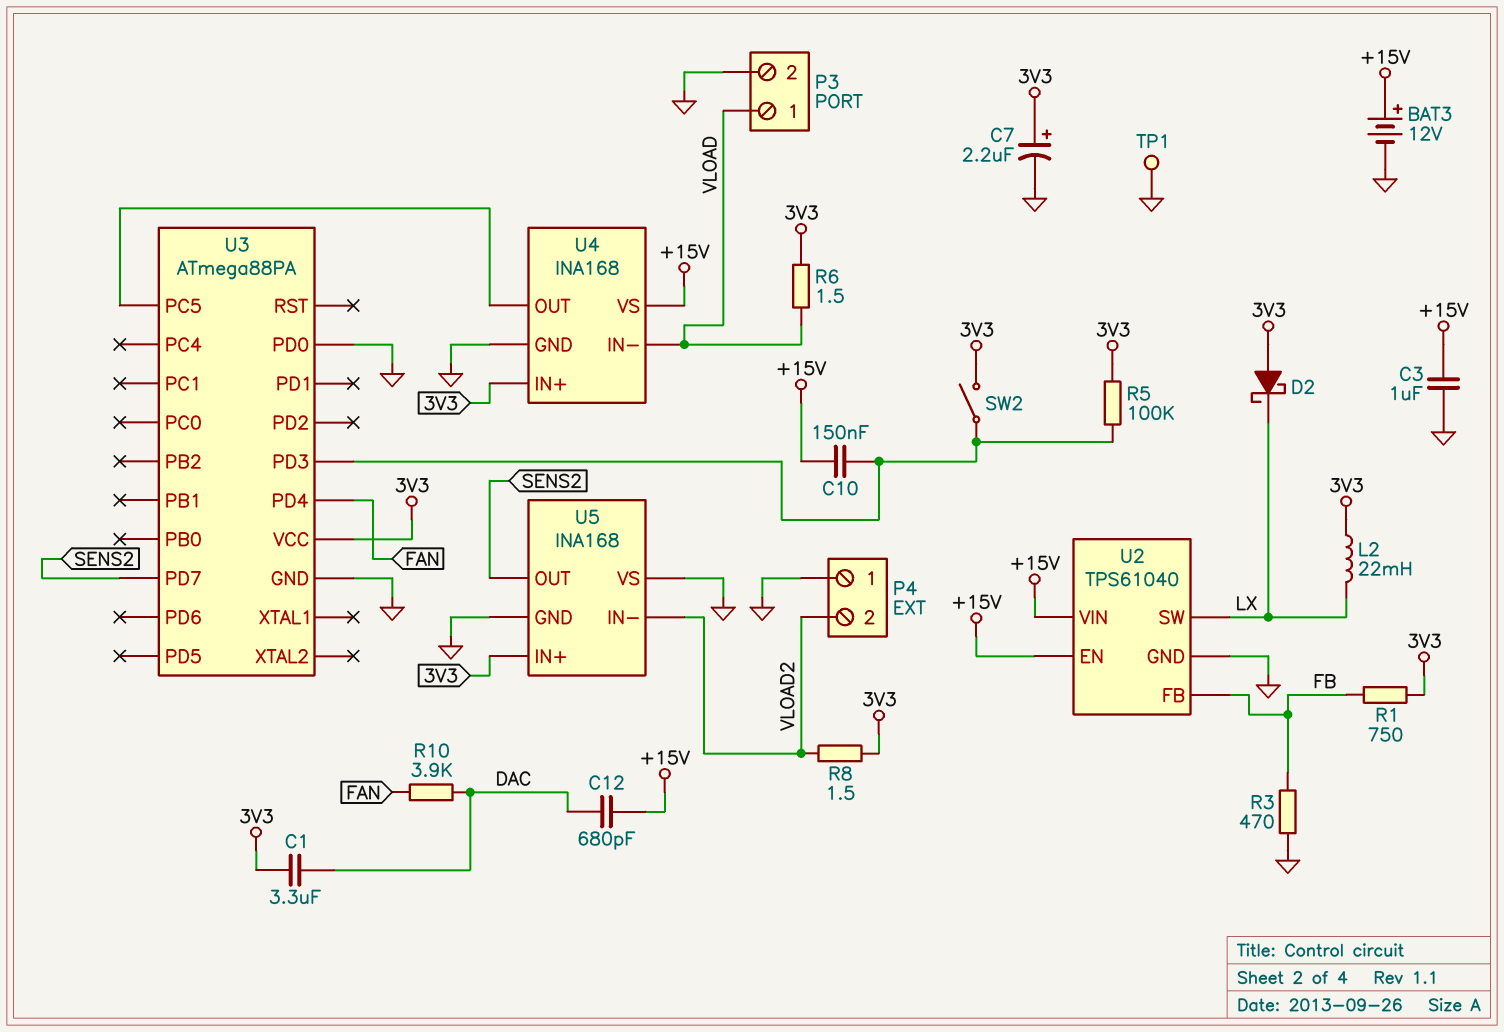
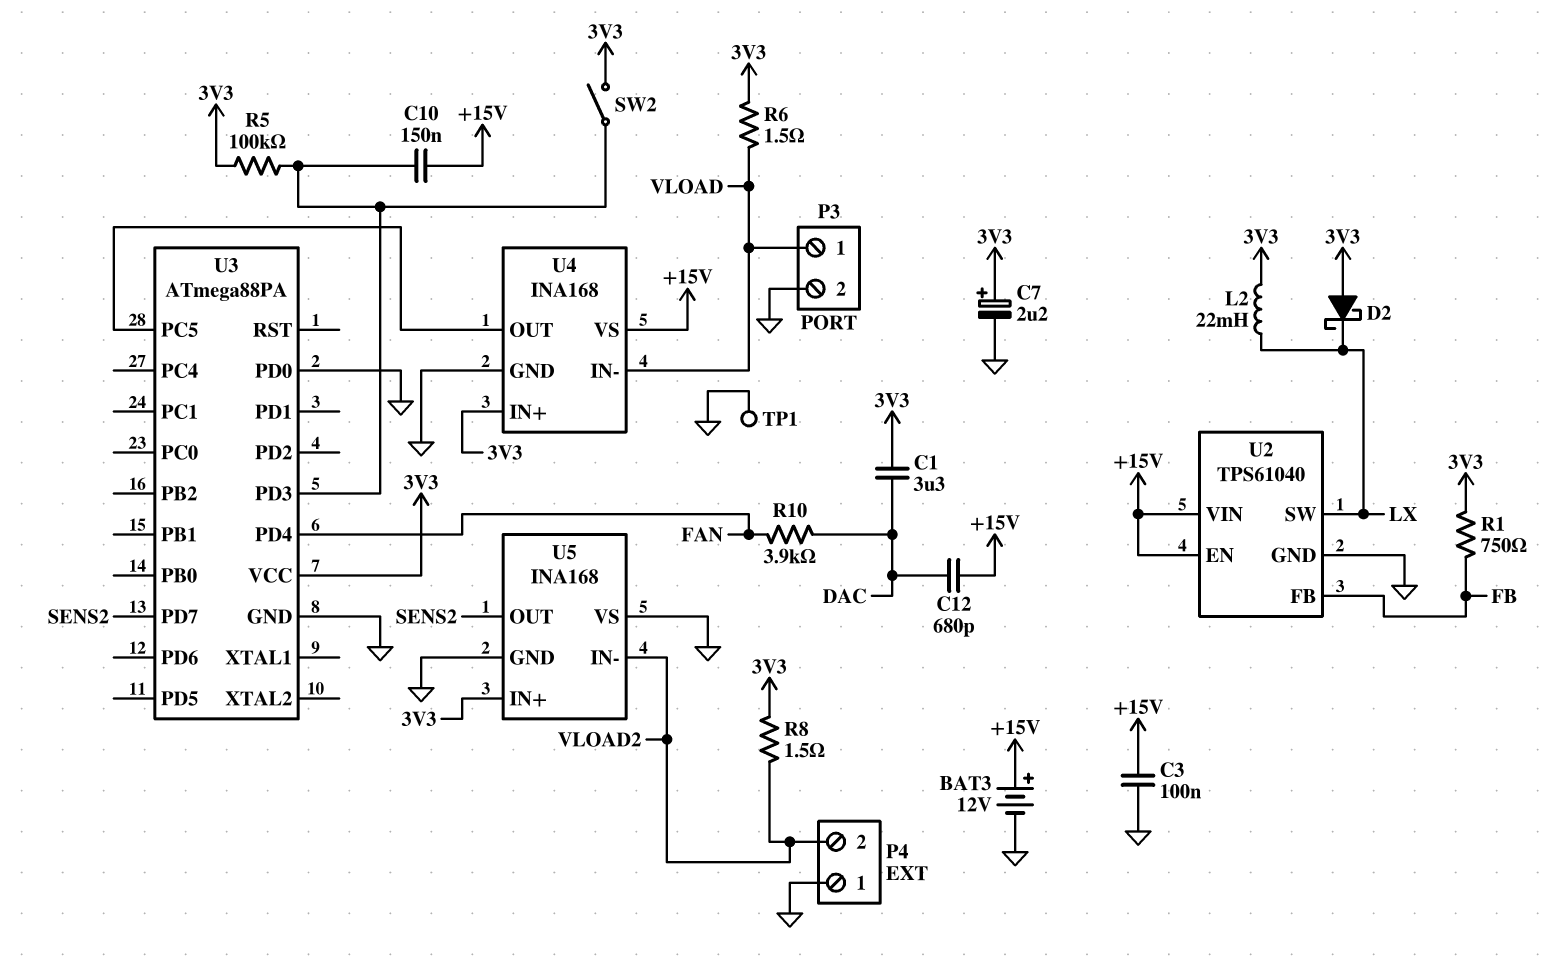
C3: 1uF (+15V, GND) -> 100nF (+15V, GND)
R3: 470 (FB, GND) -> none

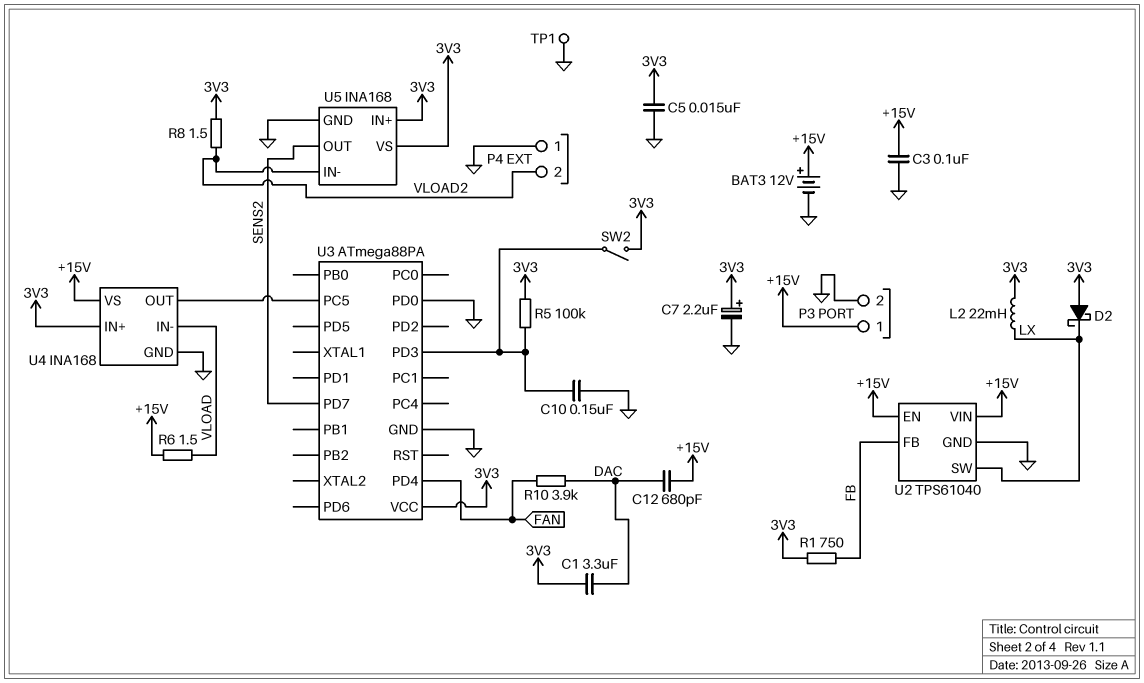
C5: none -> 15nF (3V3, GND)
C10: 150nF (+15V, U3/PD3) -> 150nF (GND, U3/PD3)
P3 pin 1: VLOAD -> +15V
R6: 1.5 (3V3, VLOAD) -> 1.5 (+15V, VLOAD)
U5 pin VS: GND -> 3V3

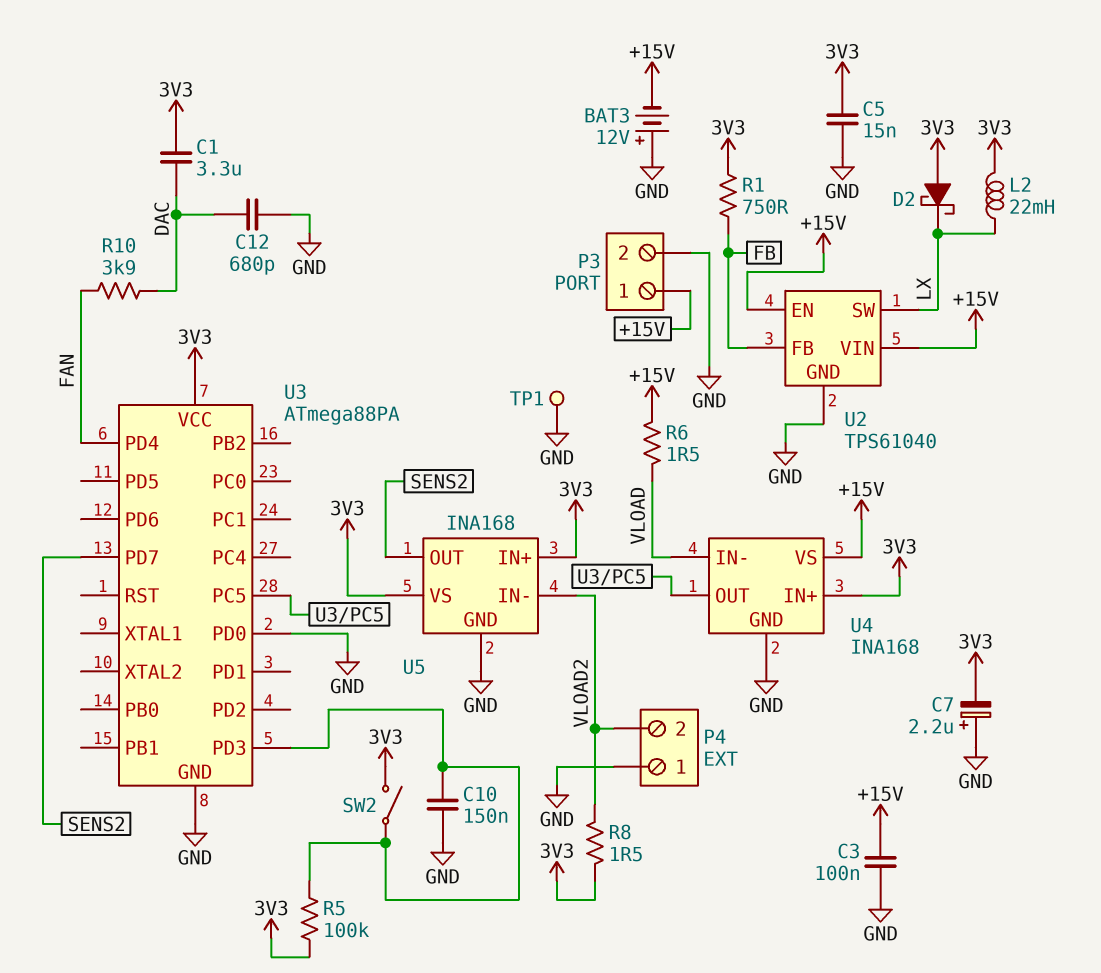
BAT3: 12V (plus +15V, minus GND) -> 12V (plus GND, minus +15V)
C7: 2.2uF (plus 3V3, minus GND) -> 2.2uF (plus GND, minus 3V3)
C12: 680pF (+15V, DAC) -> 680pF (DAC, GND)

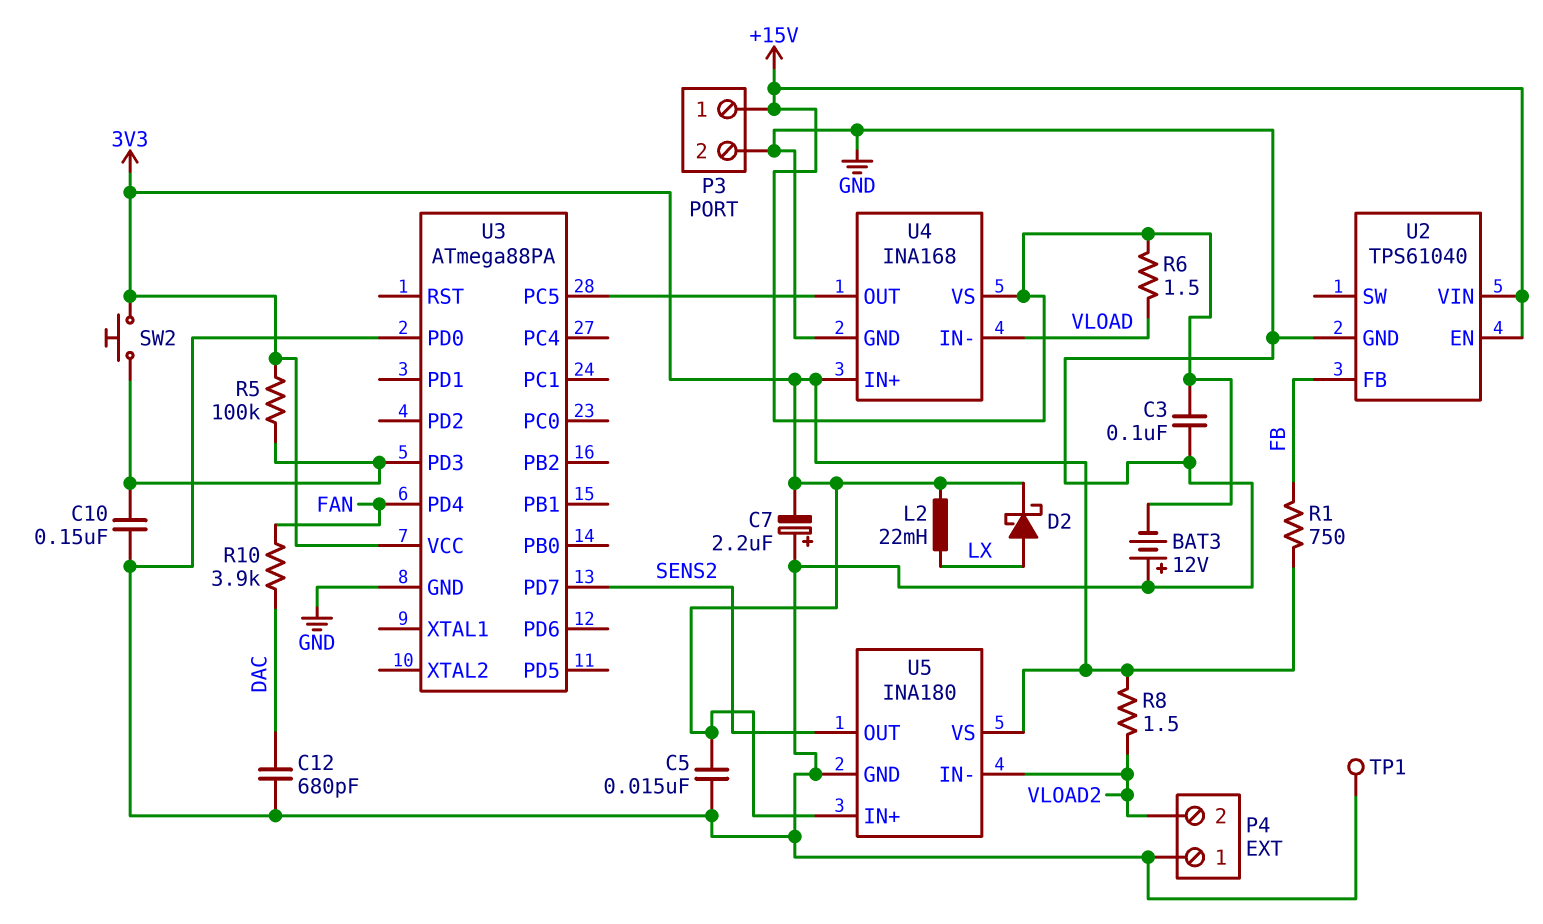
C1: 3.3uF (3V3, DAC) -> none
D2: schottky (A 3V3, K LX) -> schottky (A LX, K 3V3)
SW2: switch (3V3, U3/PD3) -> button (3V3, U3/PD3)
U2 pin SW: LX -> none
U5: INA168 -> INA180

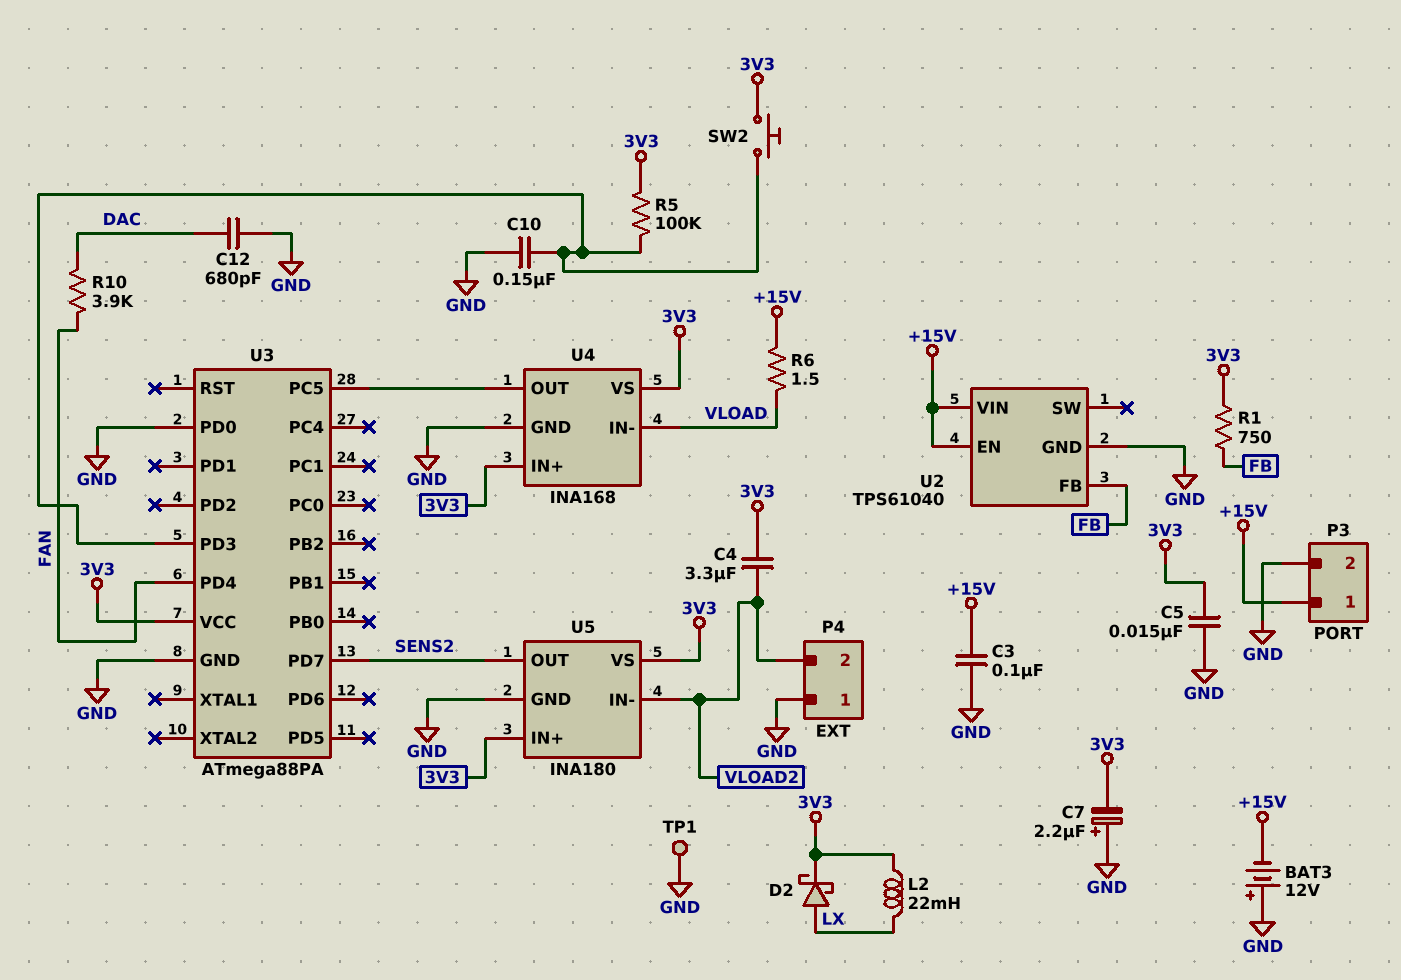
C4: none -> 3.3uF (3V3, VLOAD2)
R8: 1.5 (3V3, VLOAD2) -> none
U4 pin VS: +15V -> 3V3

